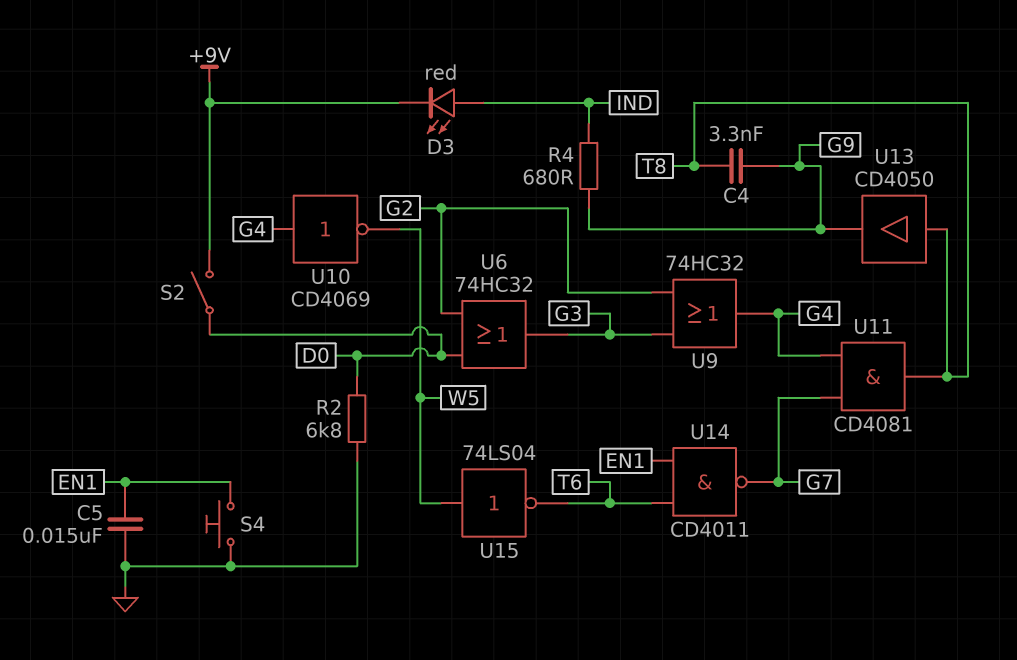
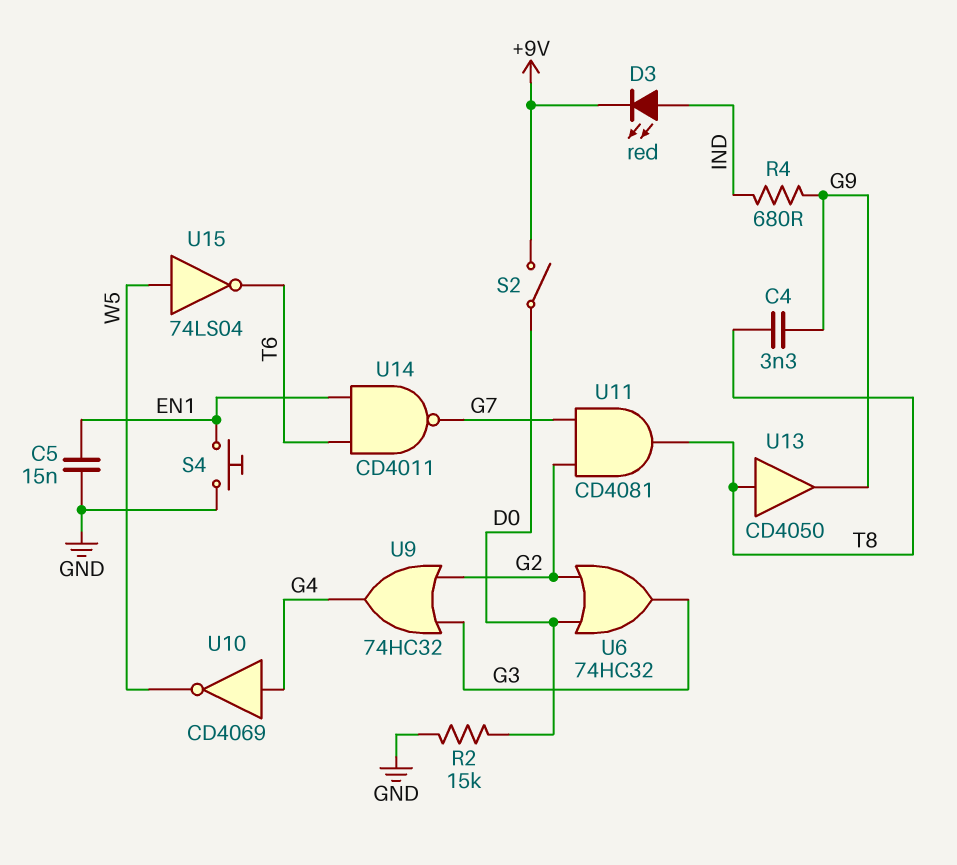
R2: 6.8k (D0, GND) -> 15k (D0, GND)
U11: AND CD4081 (in G4, in G7, out T8) -> AND CD4081 (in G2, in G7, out T8)

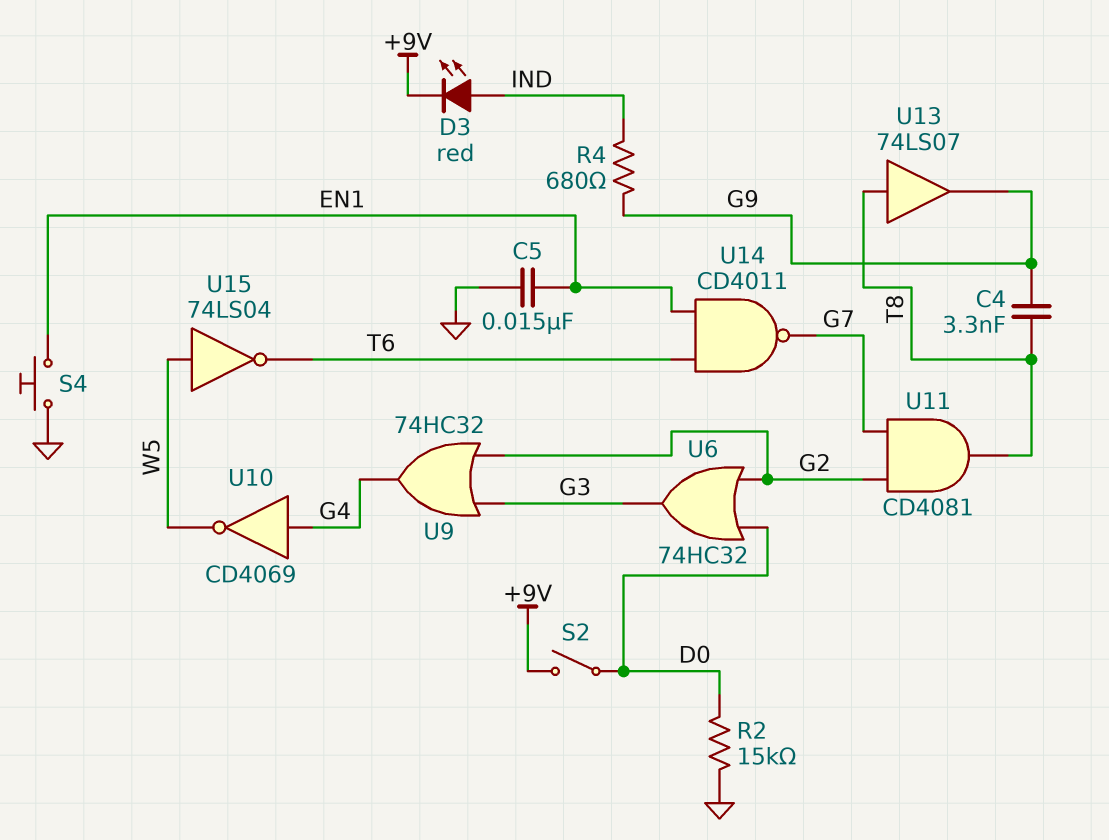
U13: buffer CD4050 (in T8, out G9) -> buffer 74LS07 (in T8, out G9)

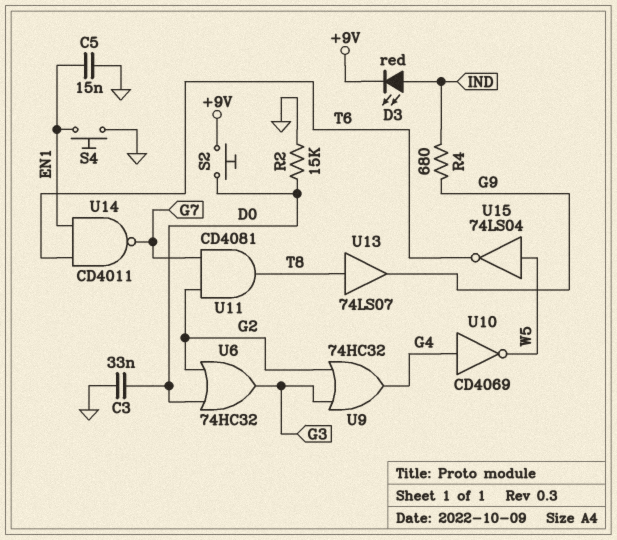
C3: none -> 33nF (D0, GND)
C4: 3.3nF (G9, T8) -> none
S2: switch (+9V, D0) -> button (+9V, D0)

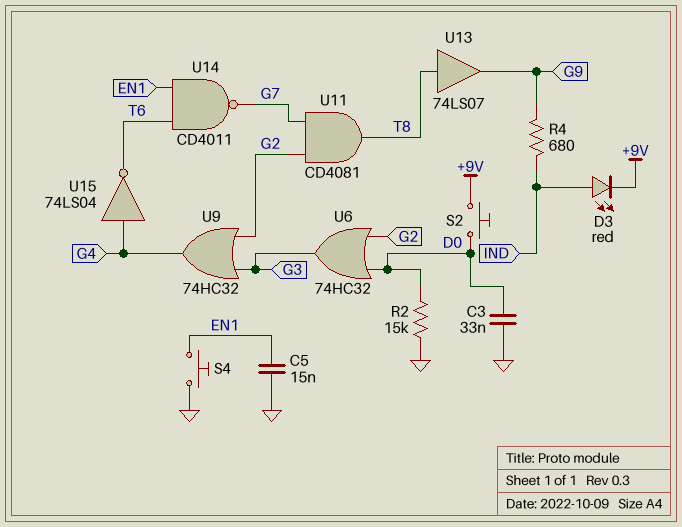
U10: NOT CD4069 (in G4, out W5) -> none
U15: NOT 74LS04 (in W5, out T6) -> NOT 74LS04 (in G4, out T6)

